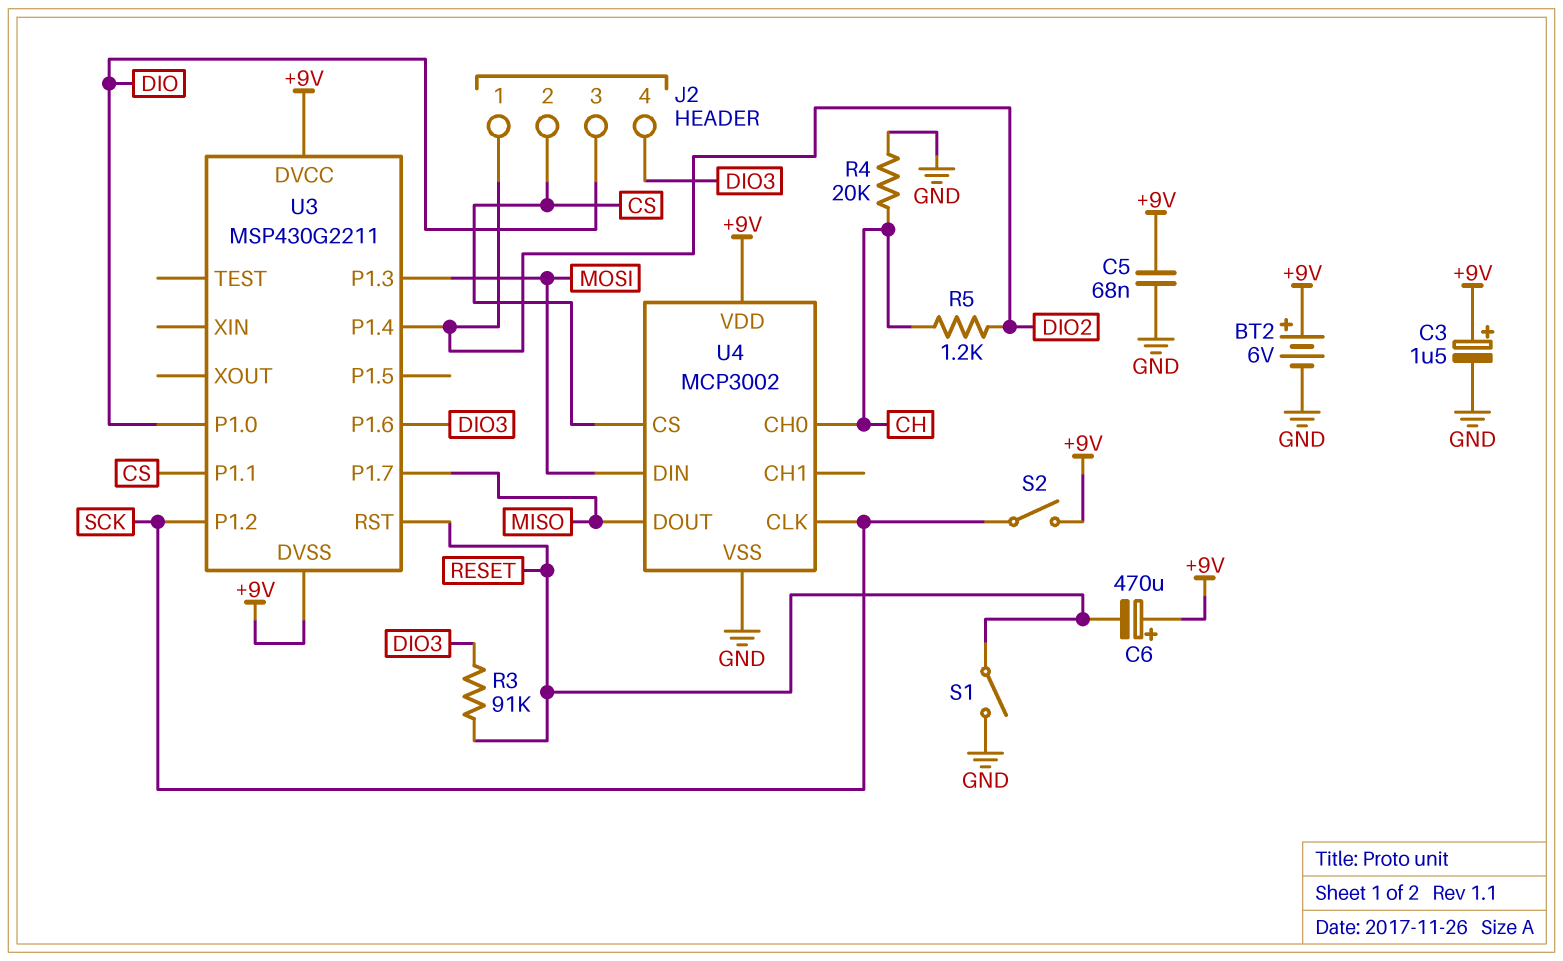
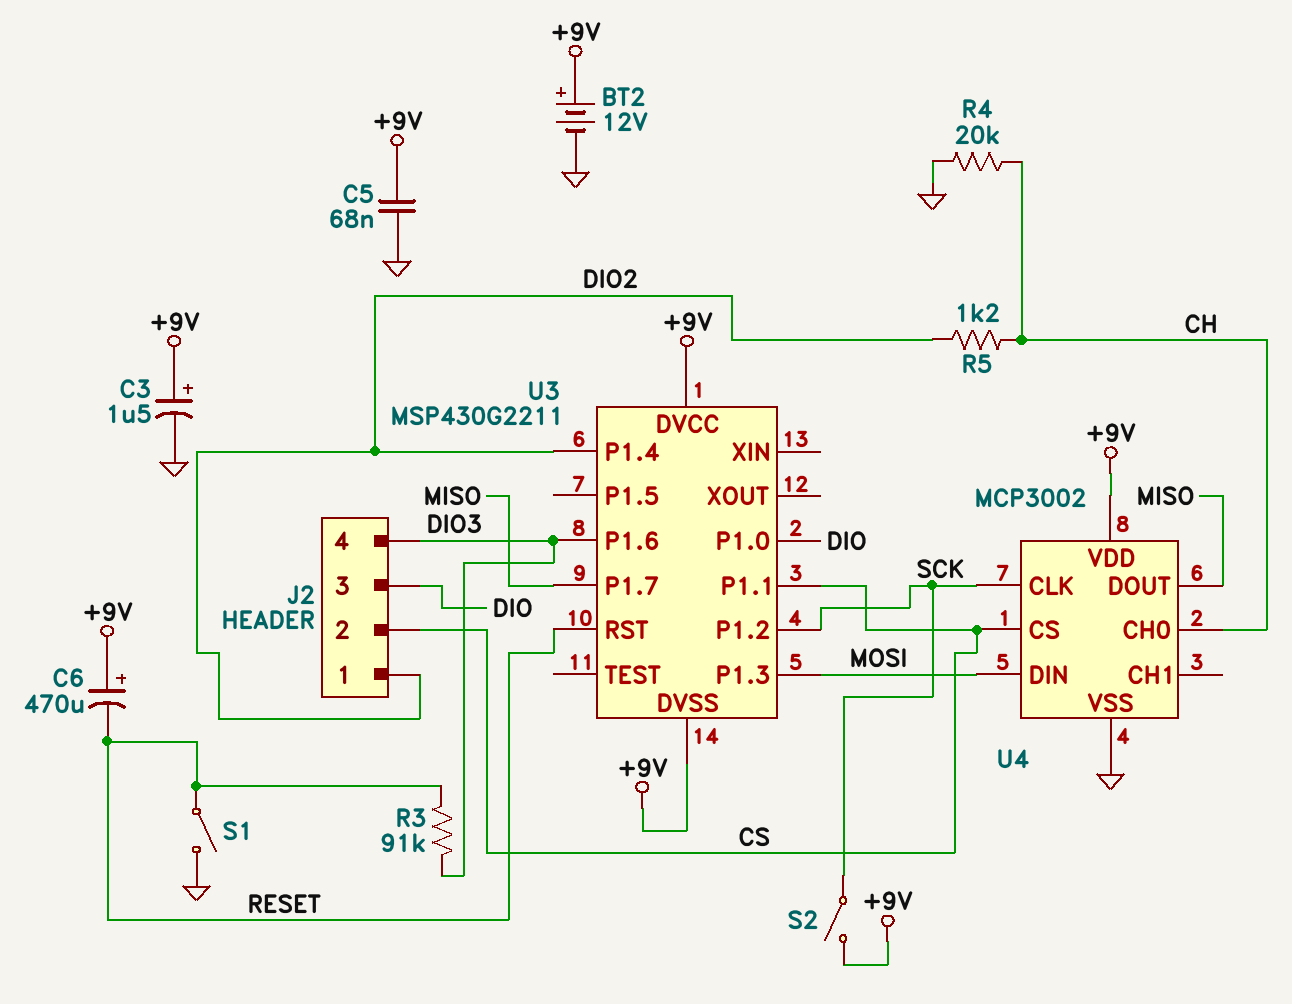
BT2: 6V (plus +9V, minus GND) -> 12V (plus +9V, minus GND)

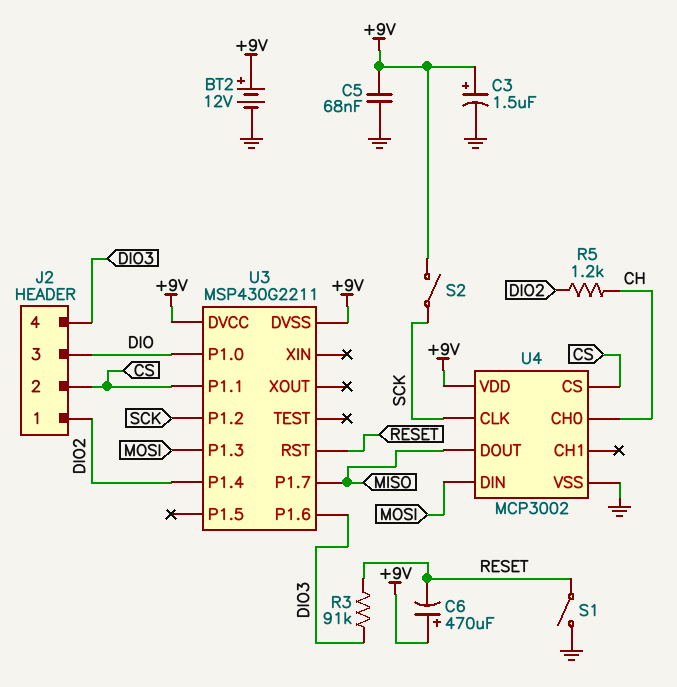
R4: 20k (CH, GND) -> none

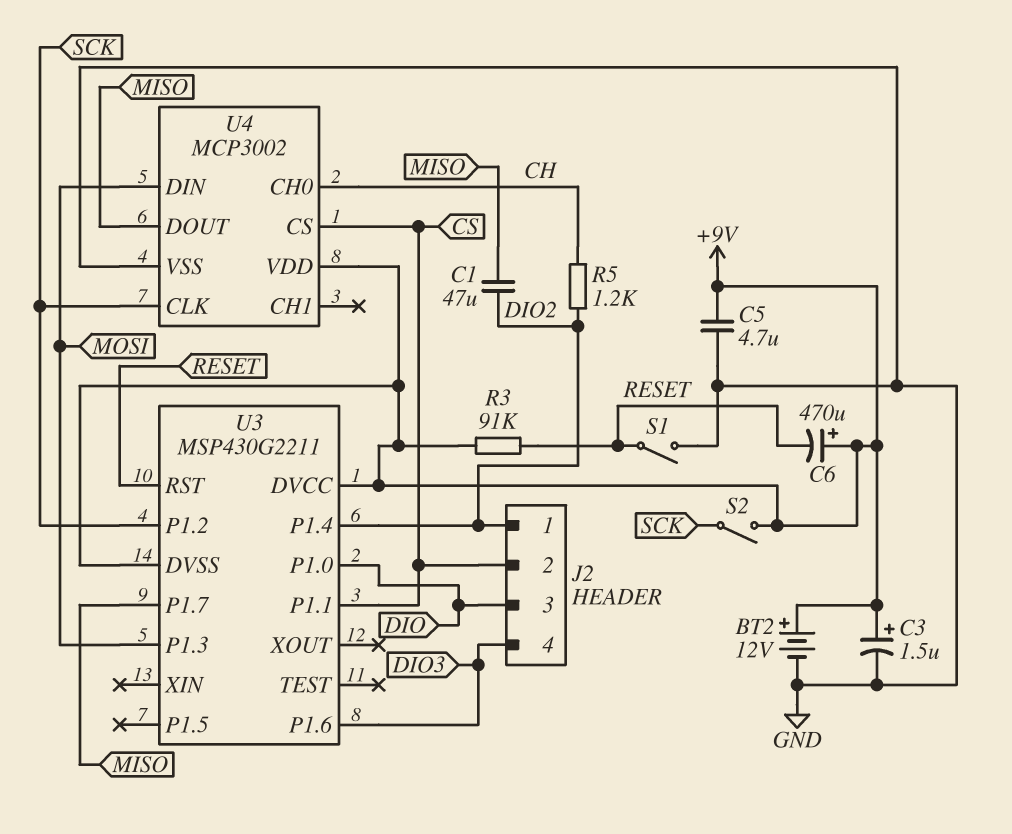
C1: none -> 47uF (DIO2, MISO)
C5: 68nF (+9V, GND) -> 4.7uF (+9V, GND)
R3: 91k (DIO3, RESET) -> 91k (+9V, RESET)

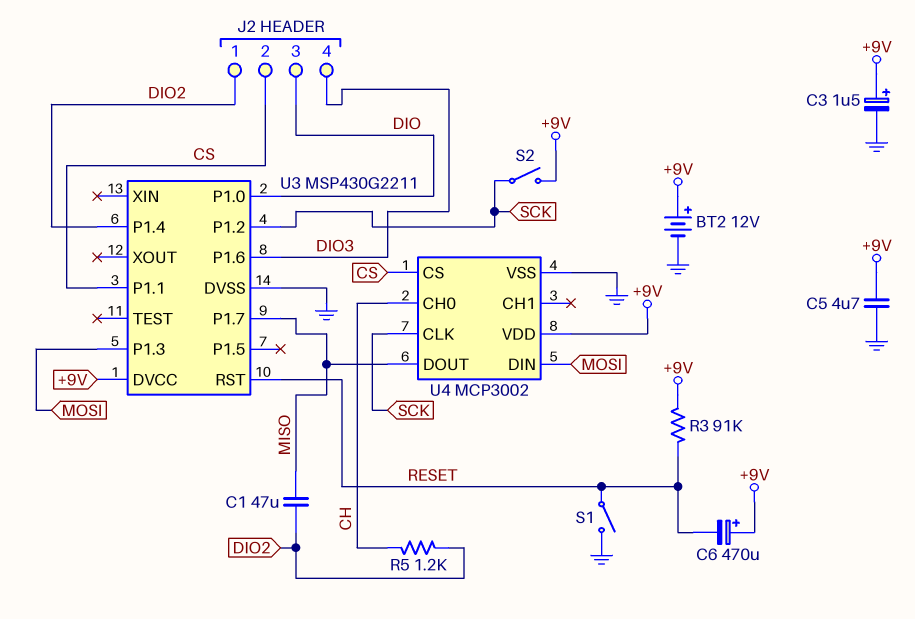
U3 pin DVSS: +9V -> GND

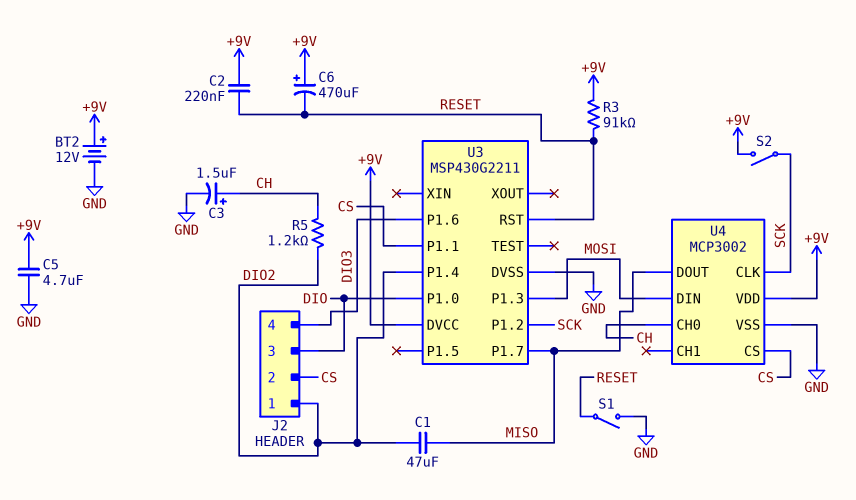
C2: none -> 220nF (+9V, RESET)
C3: 1.5uF (plus +9V, minus GND) -> 1.5uF (plus CH, minus GND)

